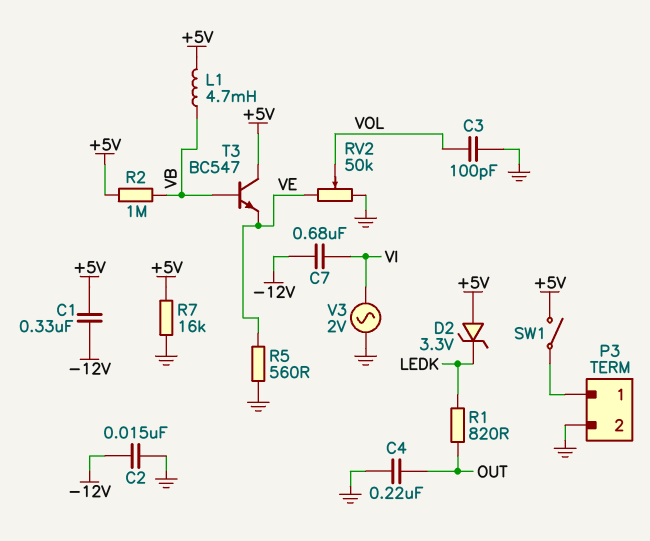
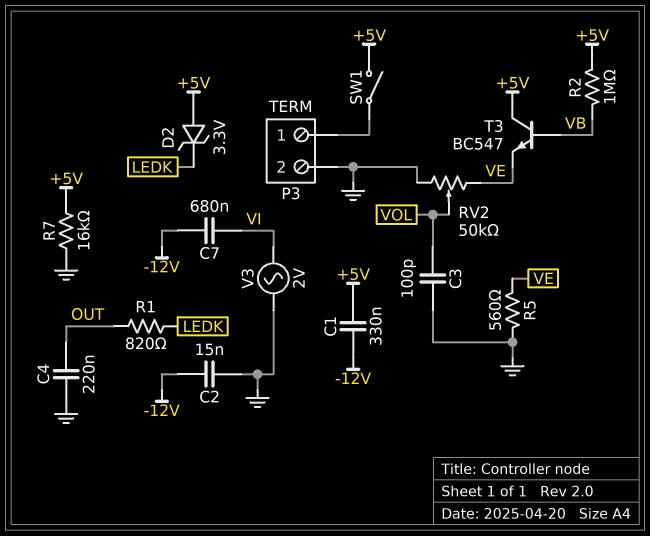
L1: 4.7mH (+5V, VB) -> none

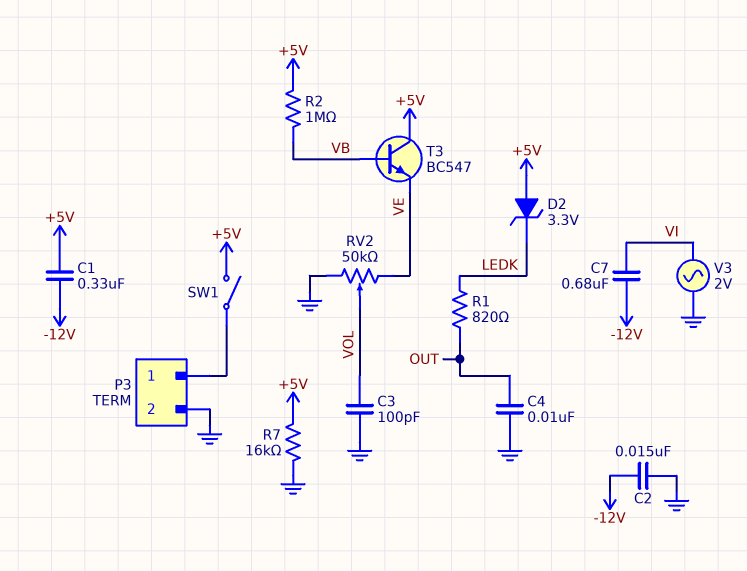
C4: 220nF (GND, OUT) -> 10nF (GND, OUT)
R5: 560 (GND, VE) -> none

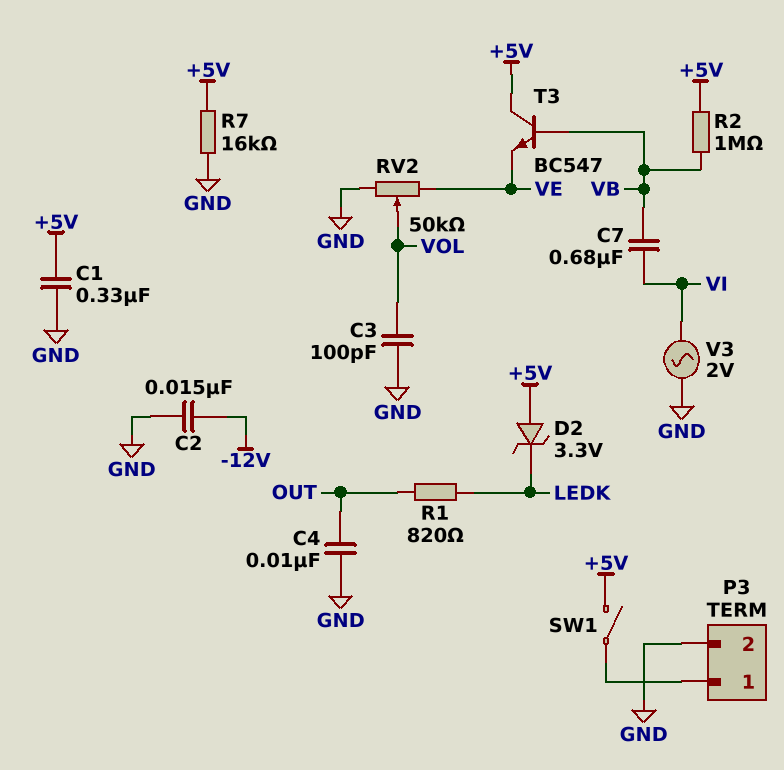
C1: 330nF (+5V, -12V) -> 330nF (+5V, GND)
C7: 680nF (-12V, VI) -> 680nF (VB, VI)

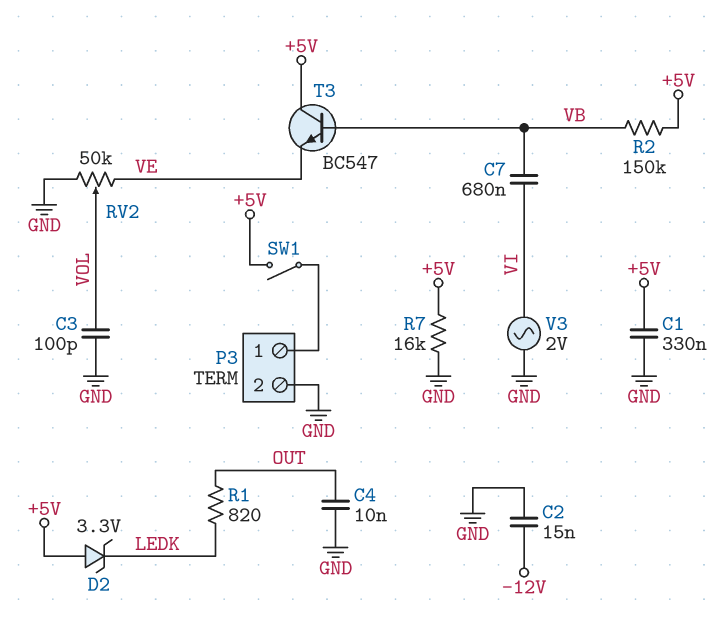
R2: 1M (+5V, VB) -> 150k (+5V, VB)

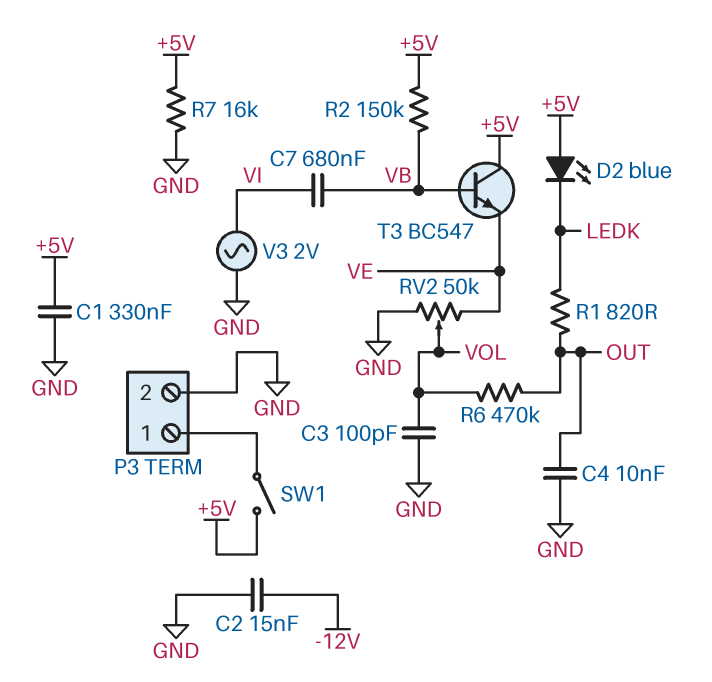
D2: zener 3.3V (A +5V, K LEDK) -> LED blue (A +5V, K LEDK)
R6: none -> 470k (OUT, VOL)

